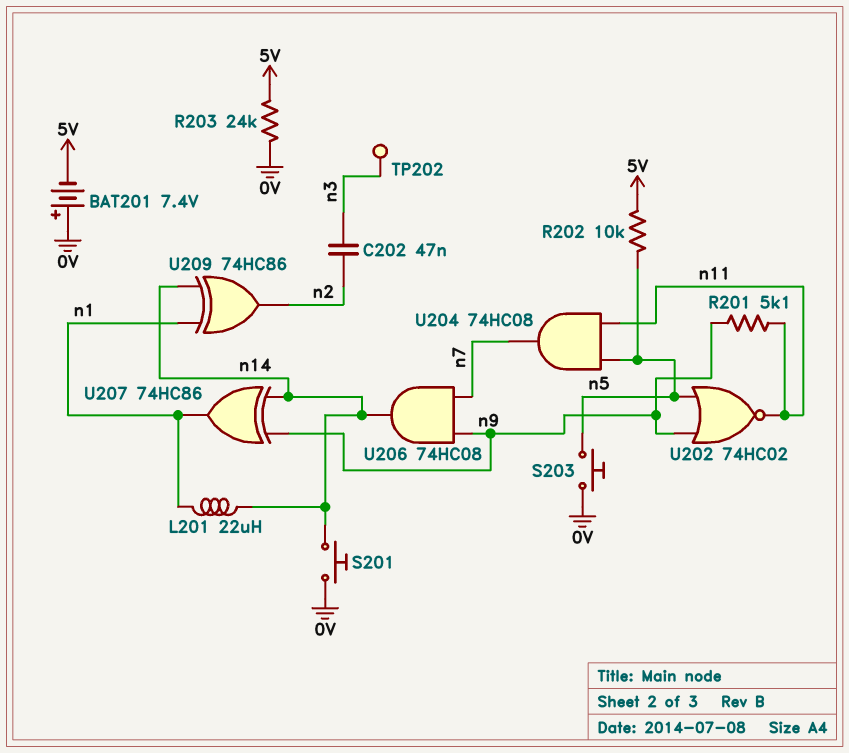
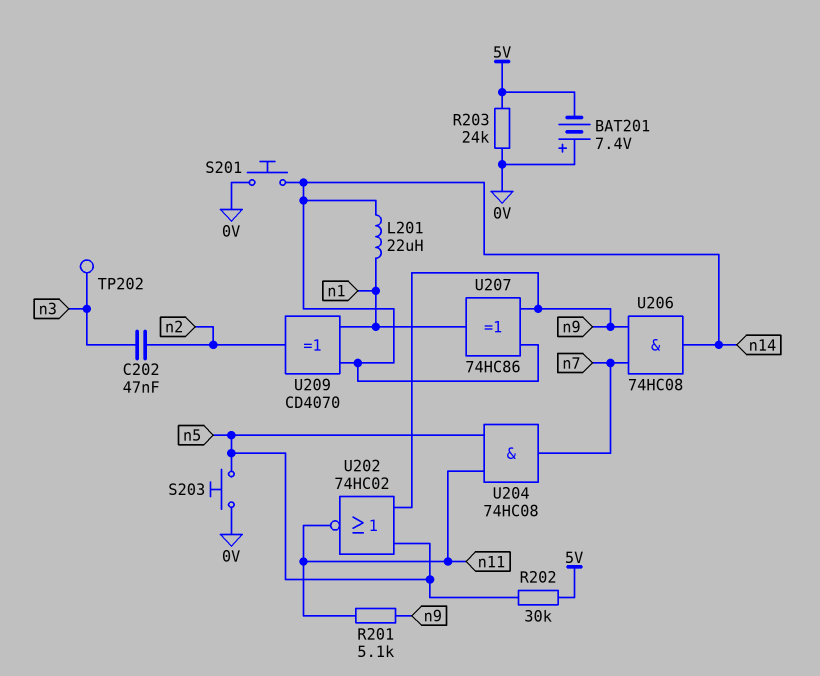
R202: 10k (5V, n5) -> 30k (5V, n5)
U209: XOR 74HC86 (in n1, in n14, out n2) -> XOR CD4070 (in n1, in n14, out n2)

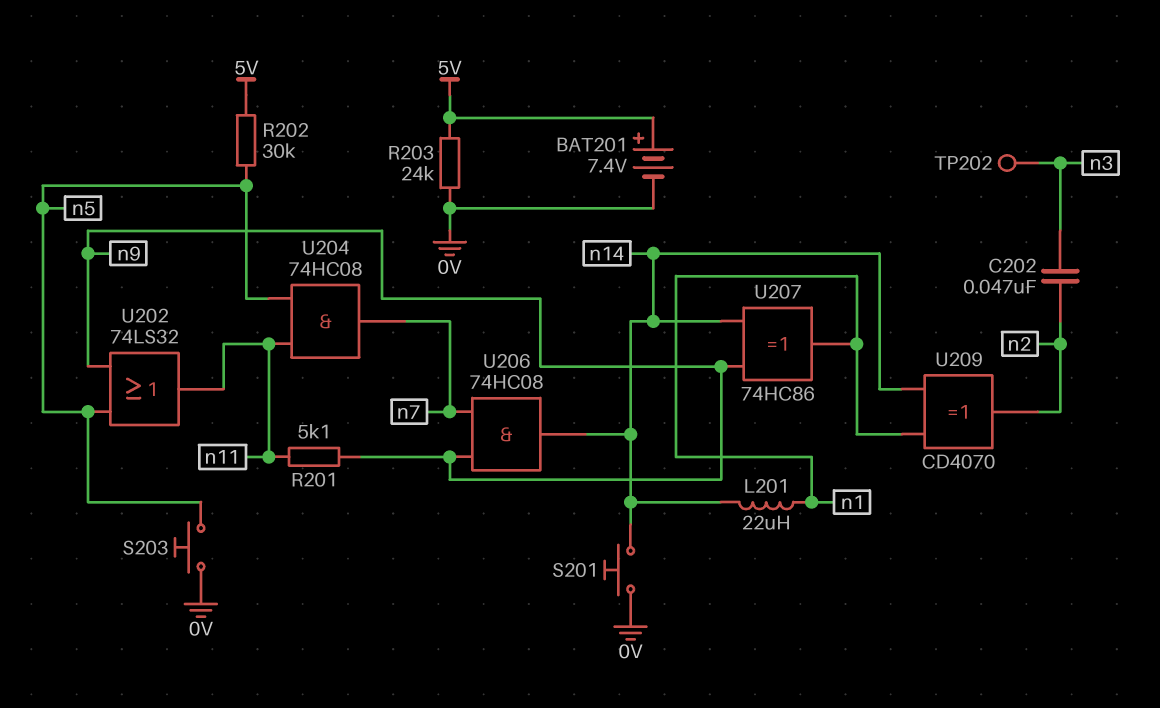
BAT201: 7.4V (plus 0V, minus 5V) -> 7.4V (plus 5V, minus 0V)
U202: NOR 74HC02 (in n5, in n9, out n11) -> OR 74LS32 (in n5, in n9, out n11)

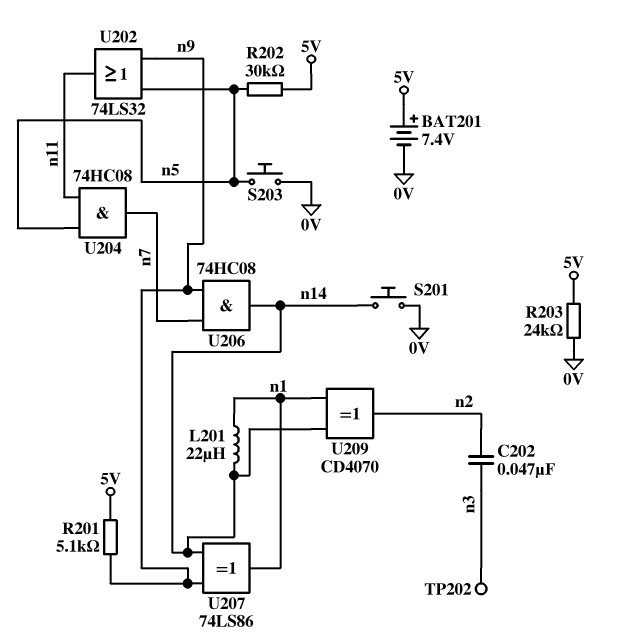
R201: 5.1k (n9, n11) -> 5.1k (5V, n9)
U207: XOR 74HC86 (in n9, in n14, out n1) -> XOR 74LS86 (in n9, in n14, out n1)

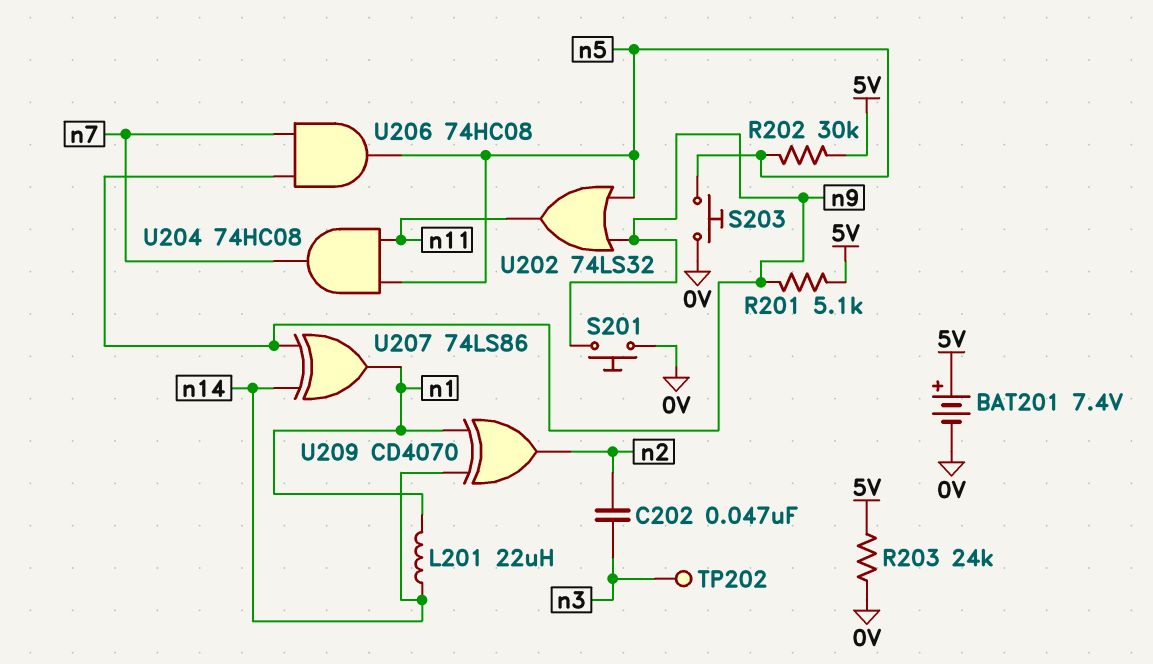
S201: button (0V, n14) -> button (0V, n9)
U206: AND 74HC08 (in n7, in n9, out n14) -> AND 74HC08 (in n7, in n9, out n5)

